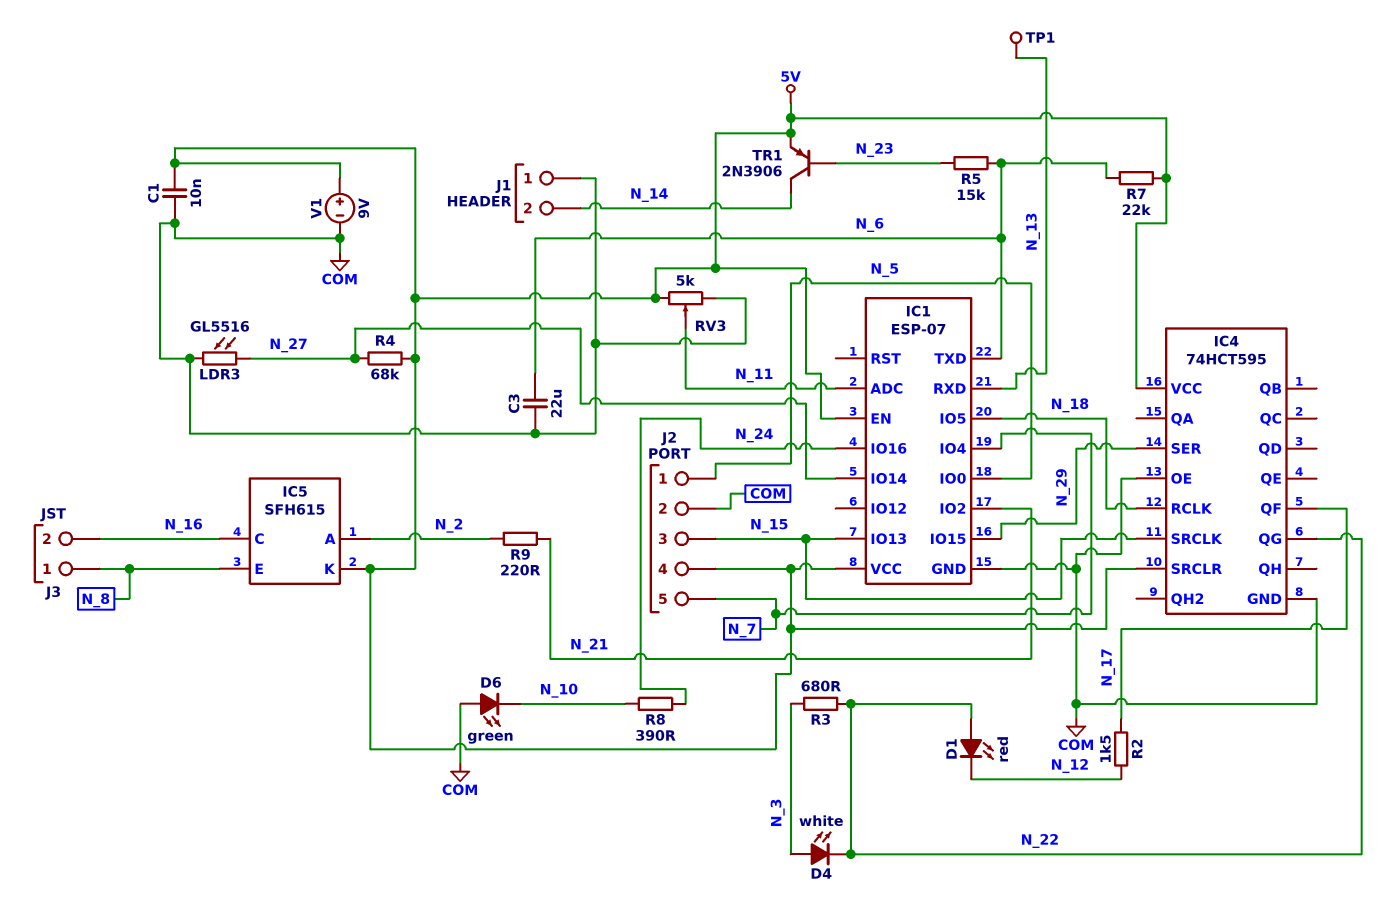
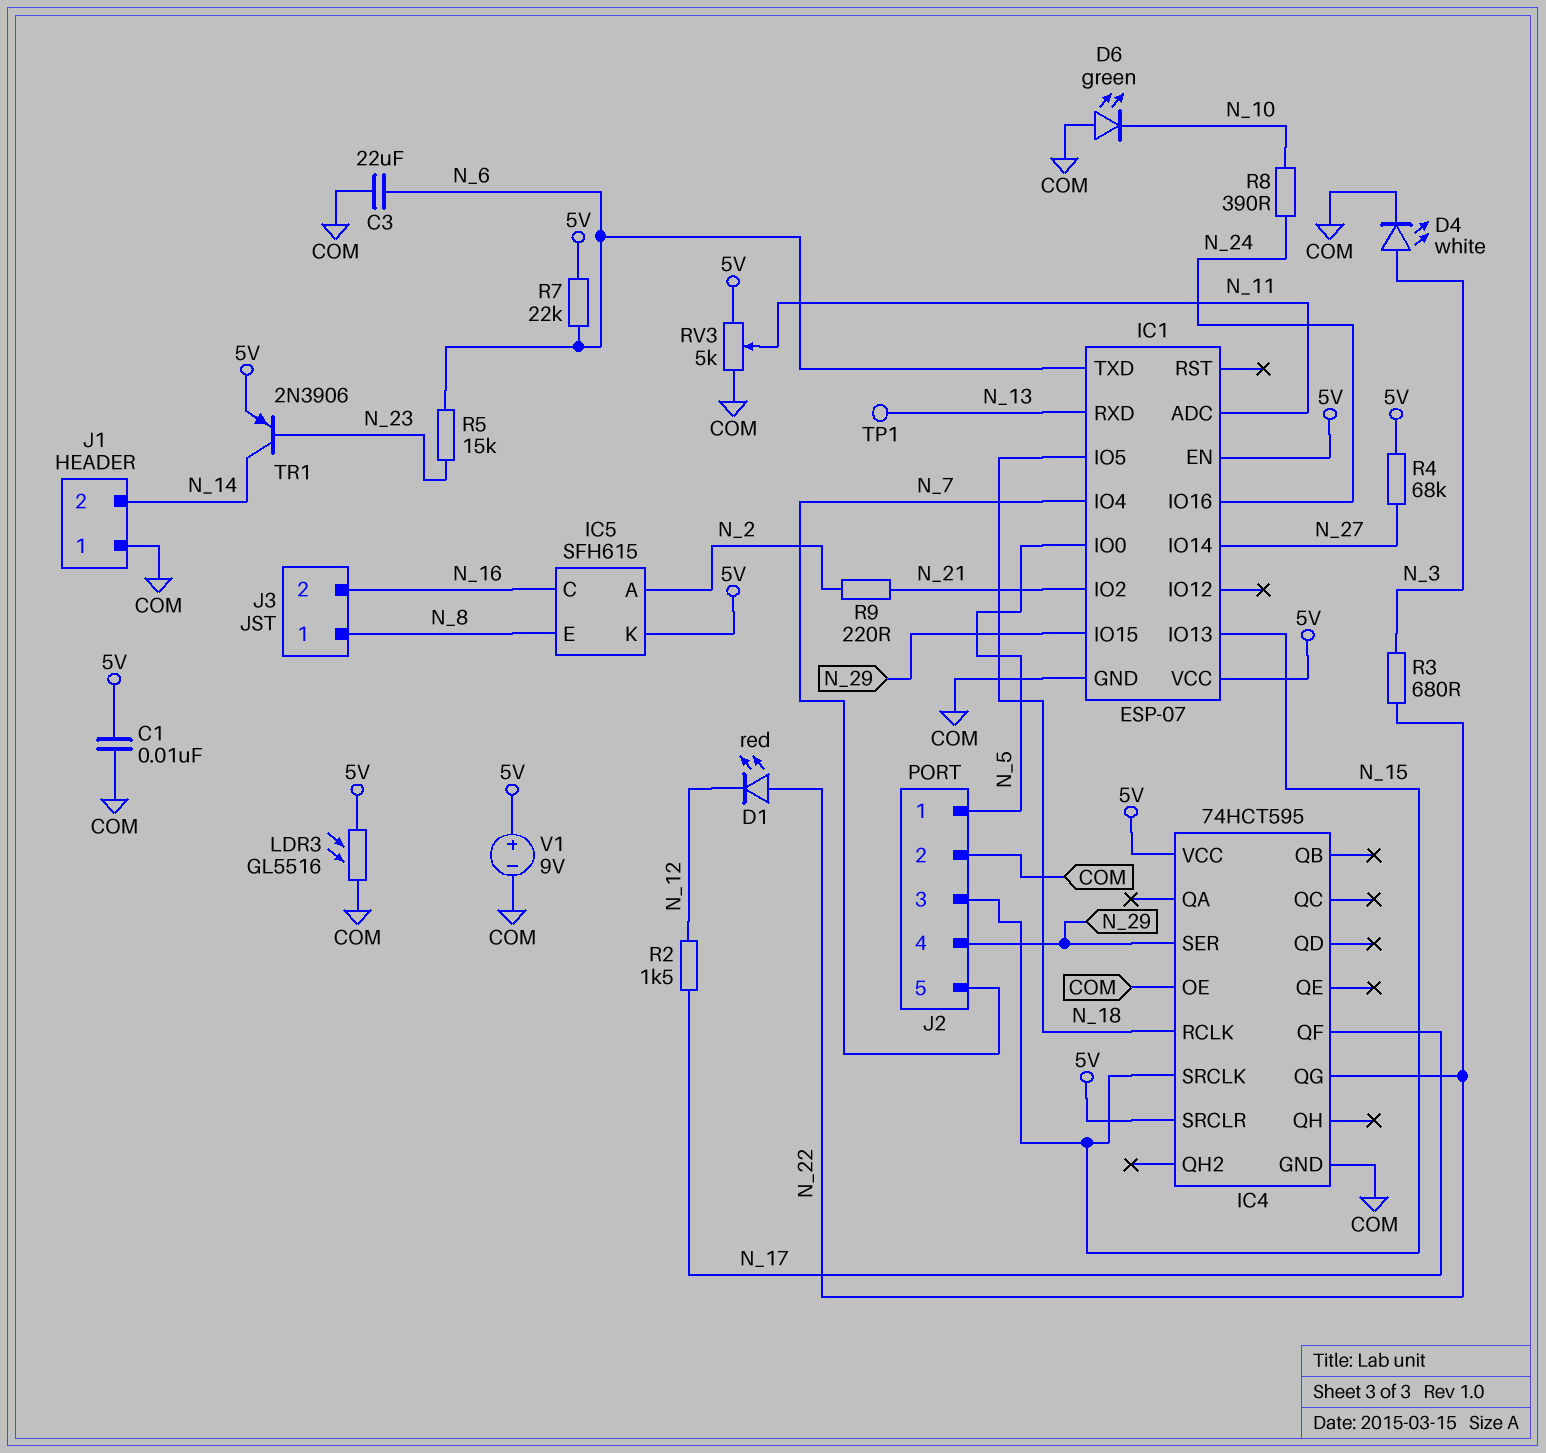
D4: LED white (A N_3, K N_22) -> LED white (A N_3, K COM)
J2 pin 4: 5V -> N_29
LDR3: GL5516 (COM, N_27) -> GL5516 (5V, COM)

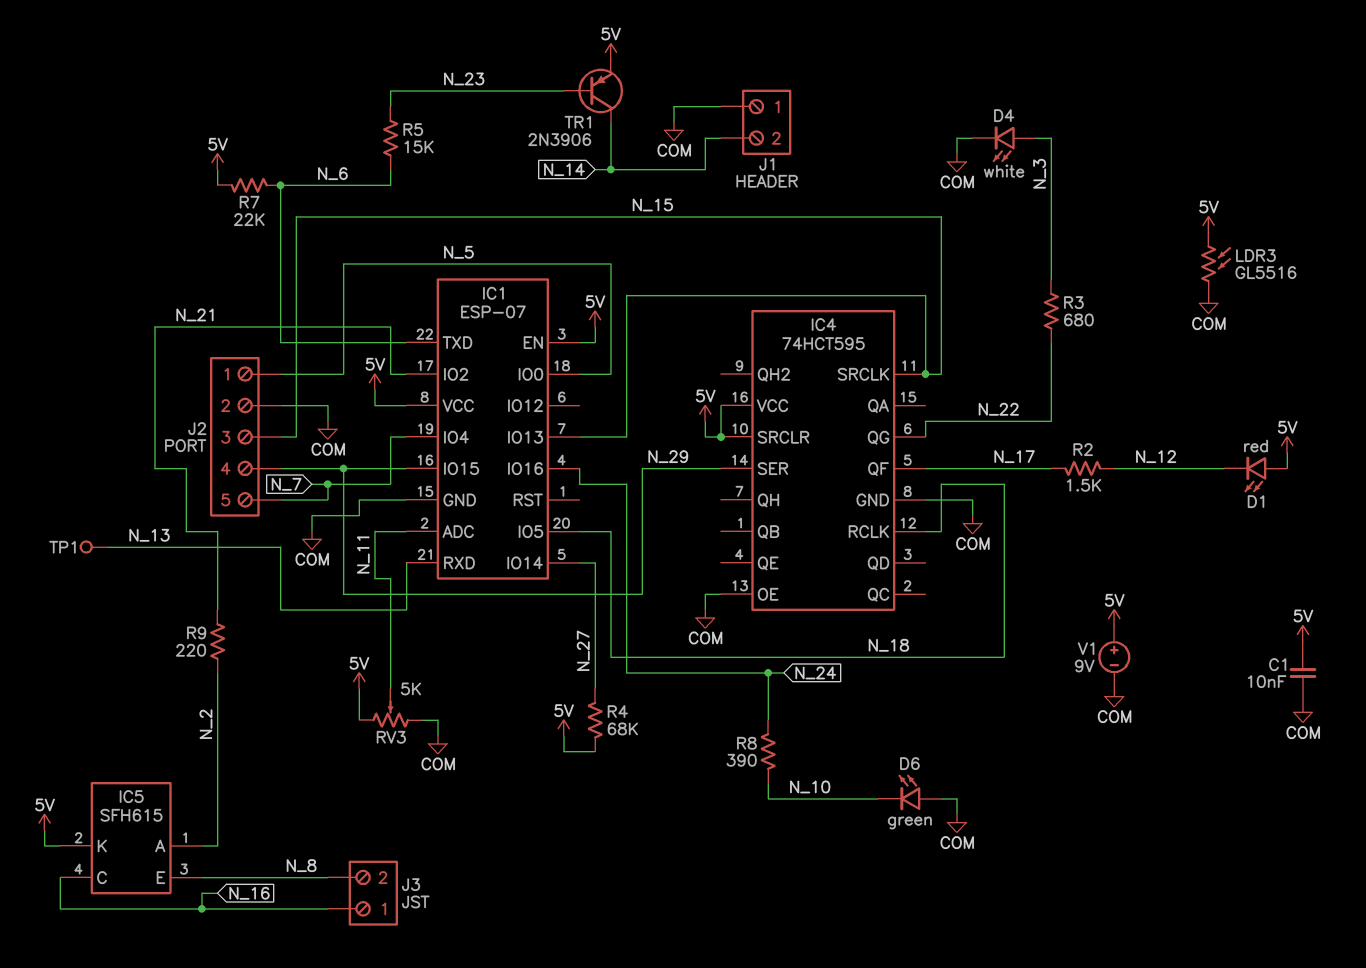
C3: 22uF (COM, N_6) -> none
D1: LED red (A N_22, K N_12) -> LED red (A 5V, K N_12)
J3 pin 1: N_8 -> N_16
J3 pin 2: N_16 -> N_8

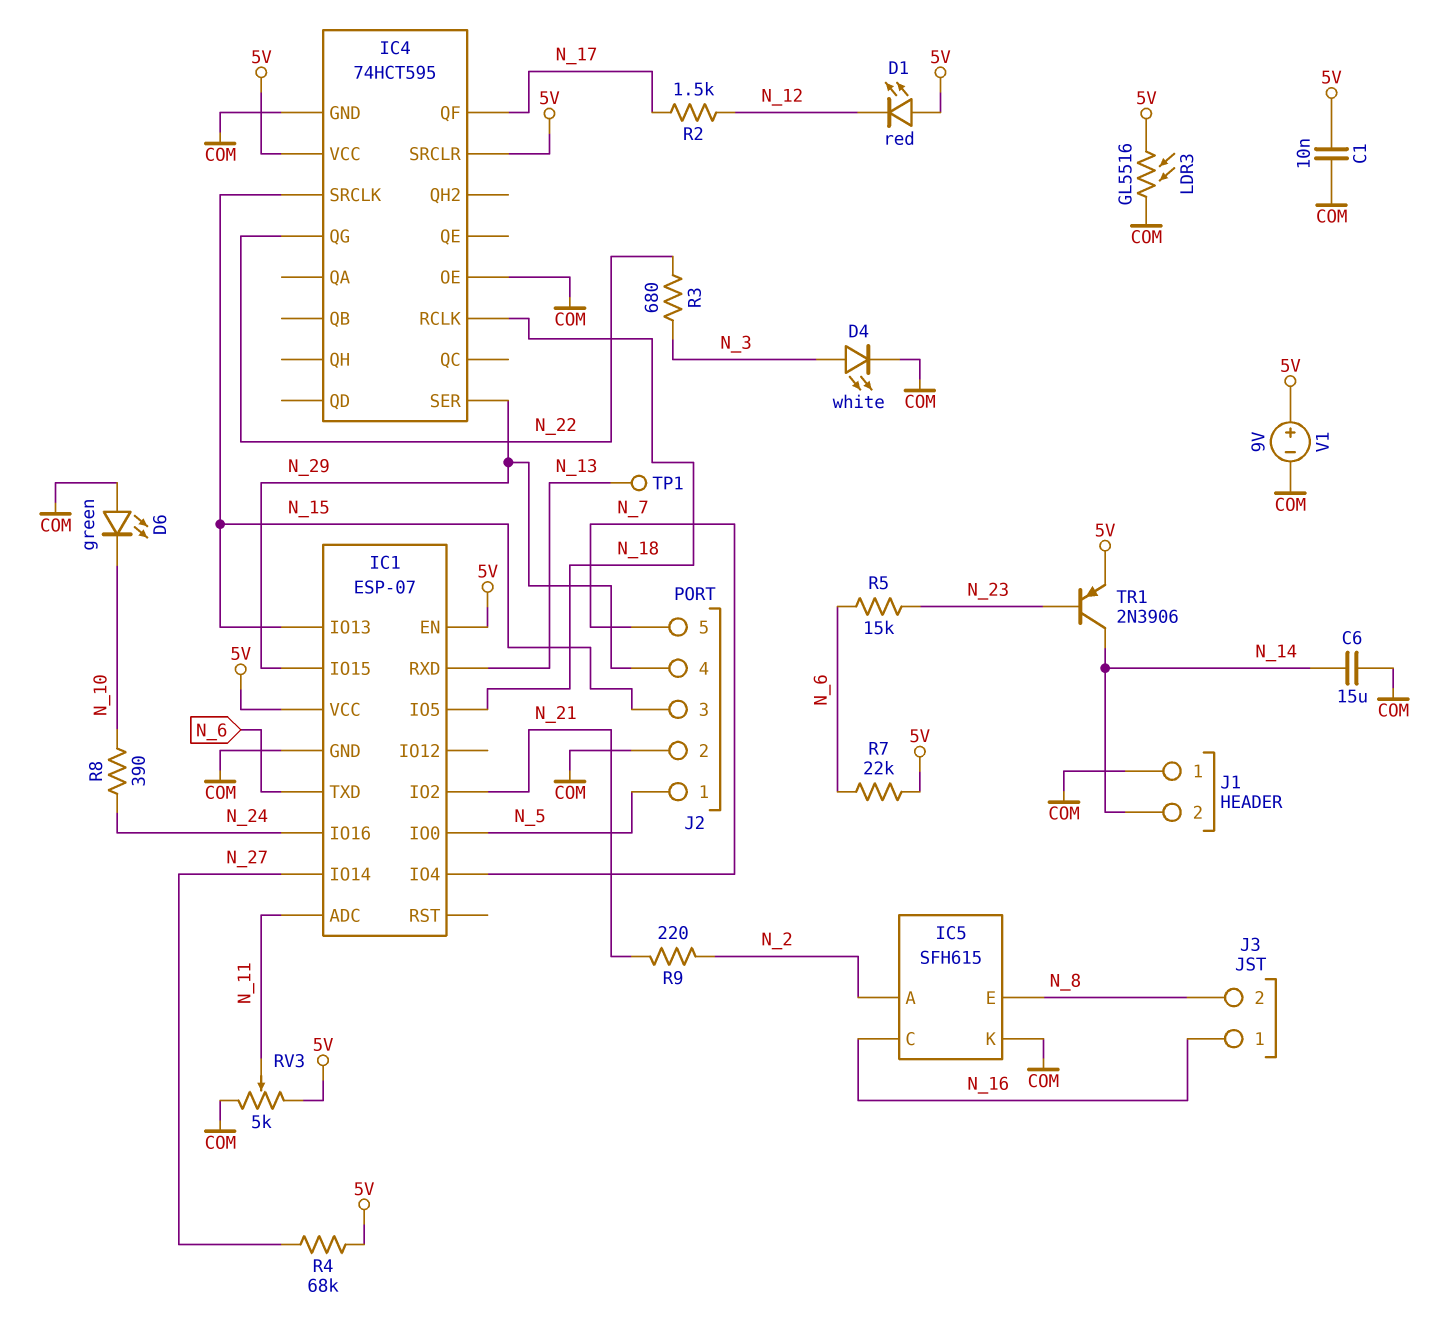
C6: none -> 15uF (COM, N_14)
IC5 pin K: 5V -> COM

